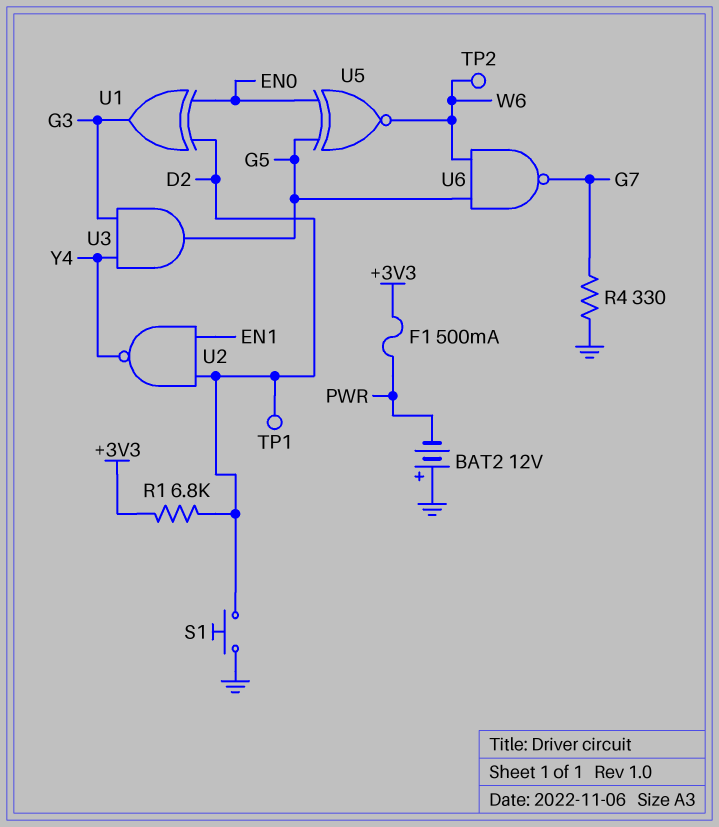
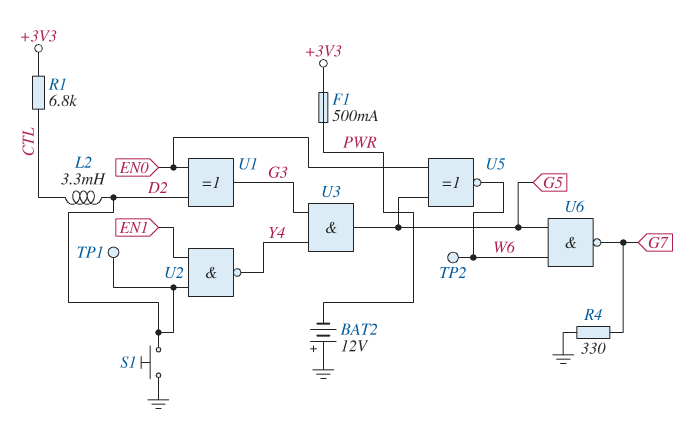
L2: none -> 3.3mH (CTL, D2)
R1: 6.8k (+3V3, D2) -> 6.8k (+3V3, CTL)

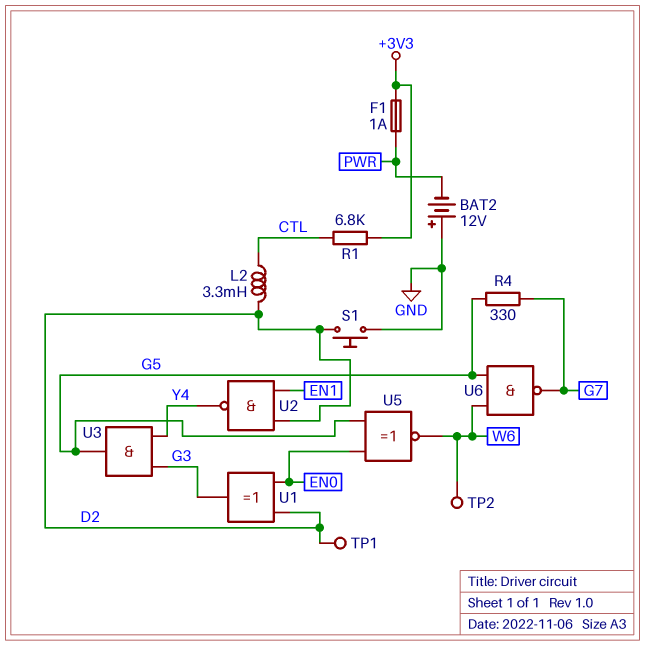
F1: 500mA (+3V3, PWR) -> 1A (+3V3, PWR)
R4: 330 (G7, GND) -> 330 (G5, G7)

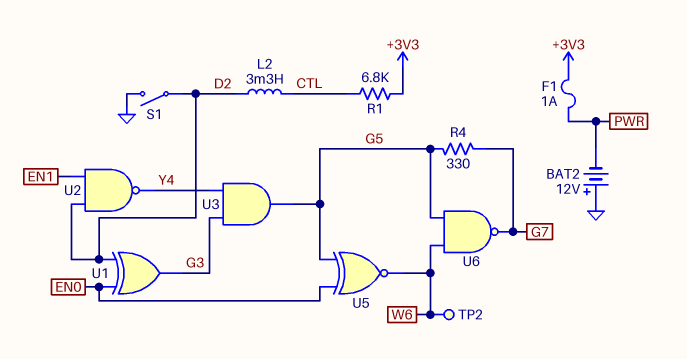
S1: button (D2, GND) -> switch (D2, GND)
TP1: test point (D2) -> none

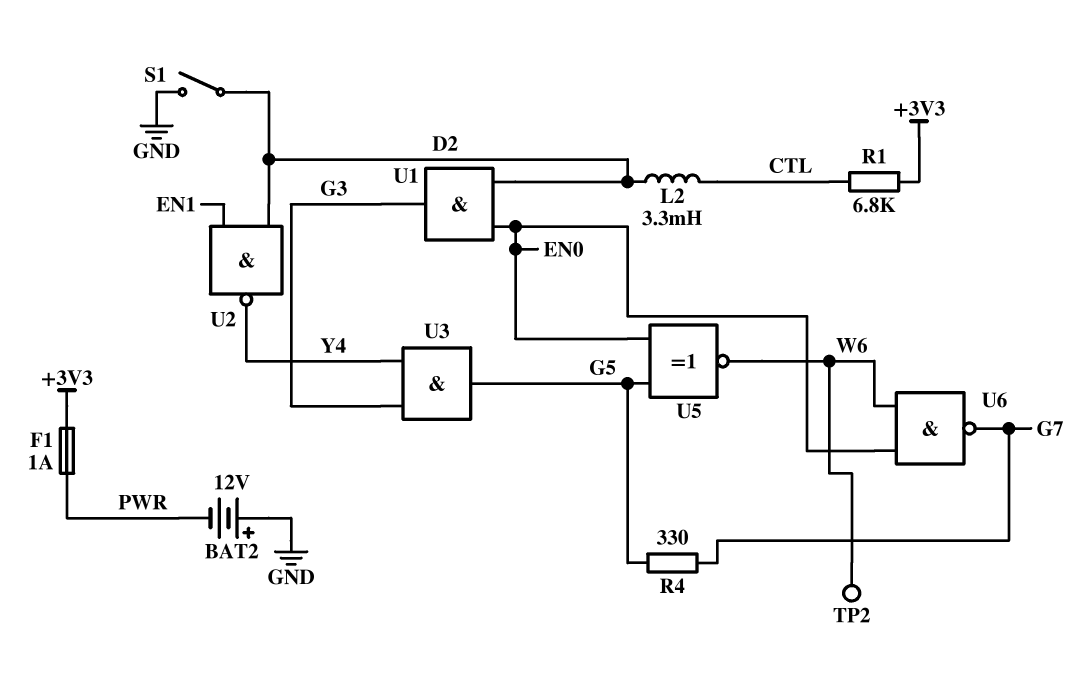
U1: XOR (in D2, in EN0, out G3) -> AND (in D2, in EN0, out G3)
U6: NAND (in G5, in W6, out G7) -> NAND (in EN0, in W6, out G7)

